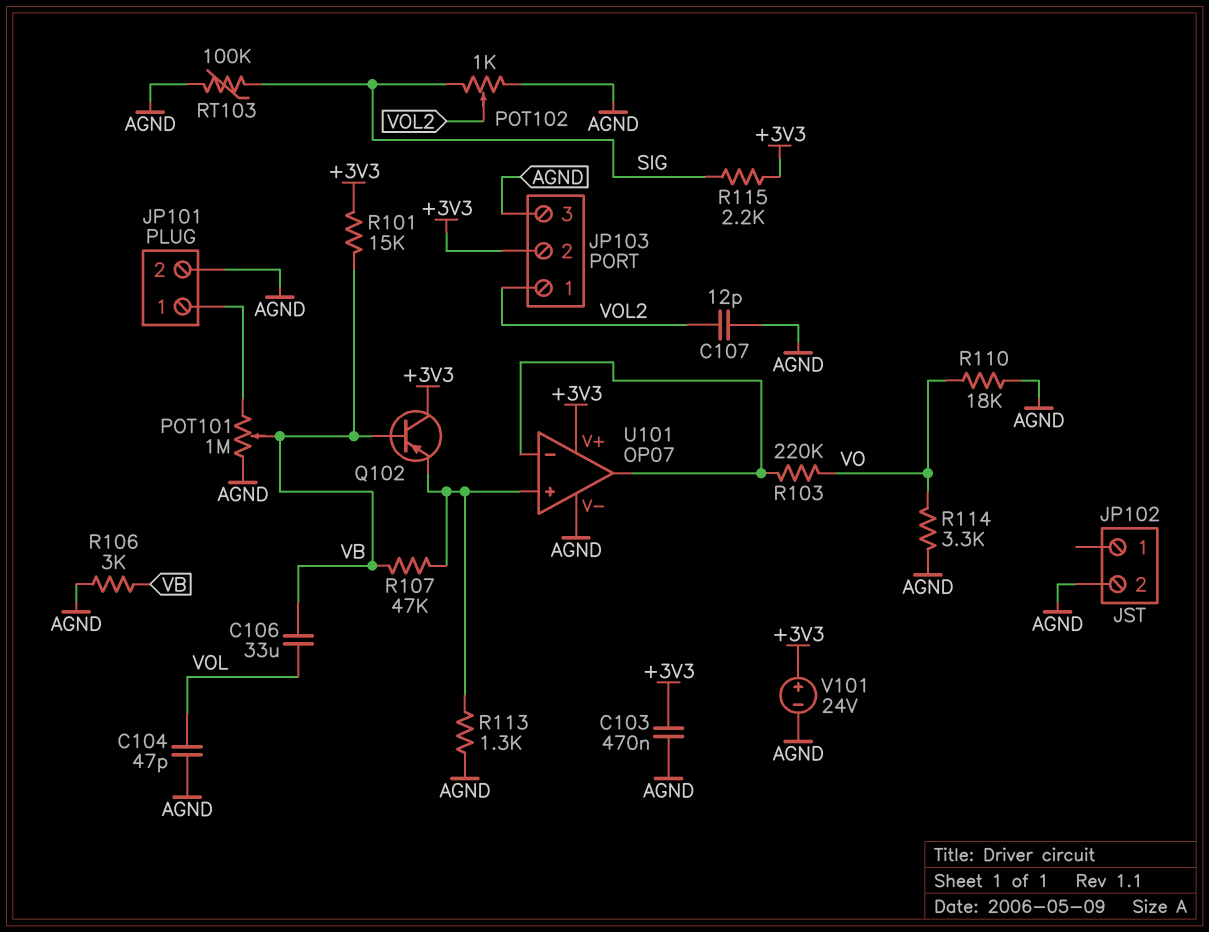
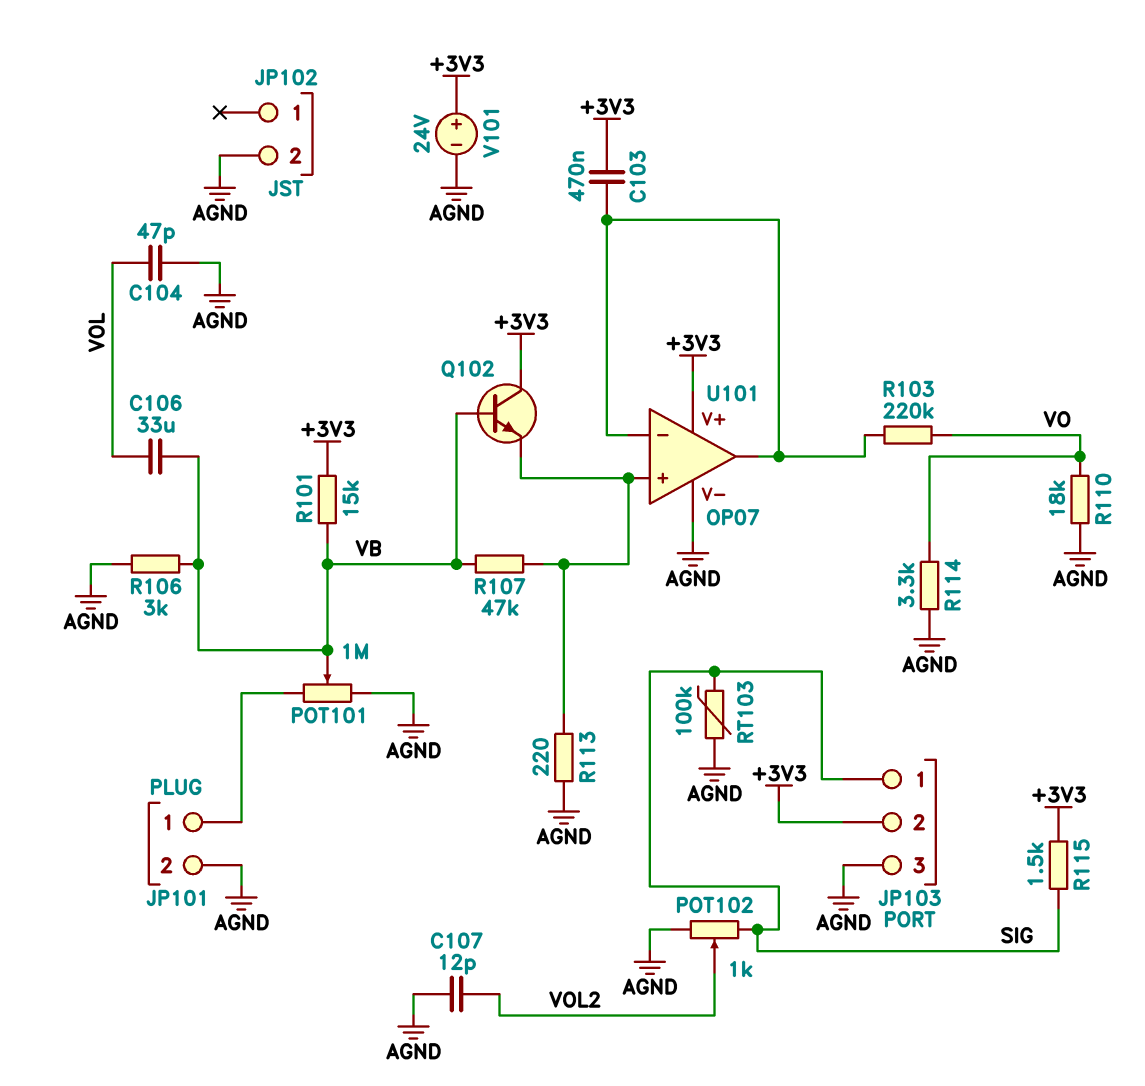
C103: 470nF (+3V3, AGND) -> 470nF (+3V3, U101/in-)
JP103 pin 1: VOL2 -> SIG
Q102: PNP (B VB, C +3V3, E U101/in+) -> NPN (B VB, C +3V3, E U101/in+)
R113: 1.3k (AGND, U101/in+) -> 220 (AGND, U101/in+)
R115: 2.2k (+3V3, SIG) -> 1.5k (+3V3, SIG)

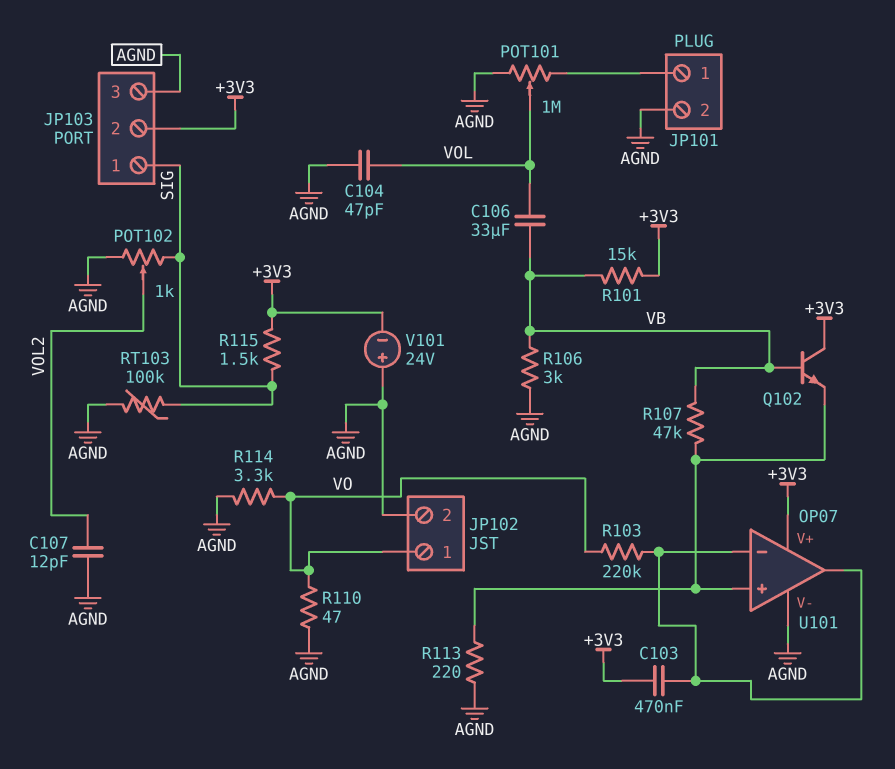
JP102 pin 1: none -> VO
POT101: 1M (AGND, JP101/1, wiper VB) -> 1M (AGND, JP101/1, wiper VOL)
R110: 18k (AGND, VO) -> 47 (AGND, VO)
V101: 24V (plus +3V3, minus AGND) -> 24V (plus AGND, minus +3V3)

